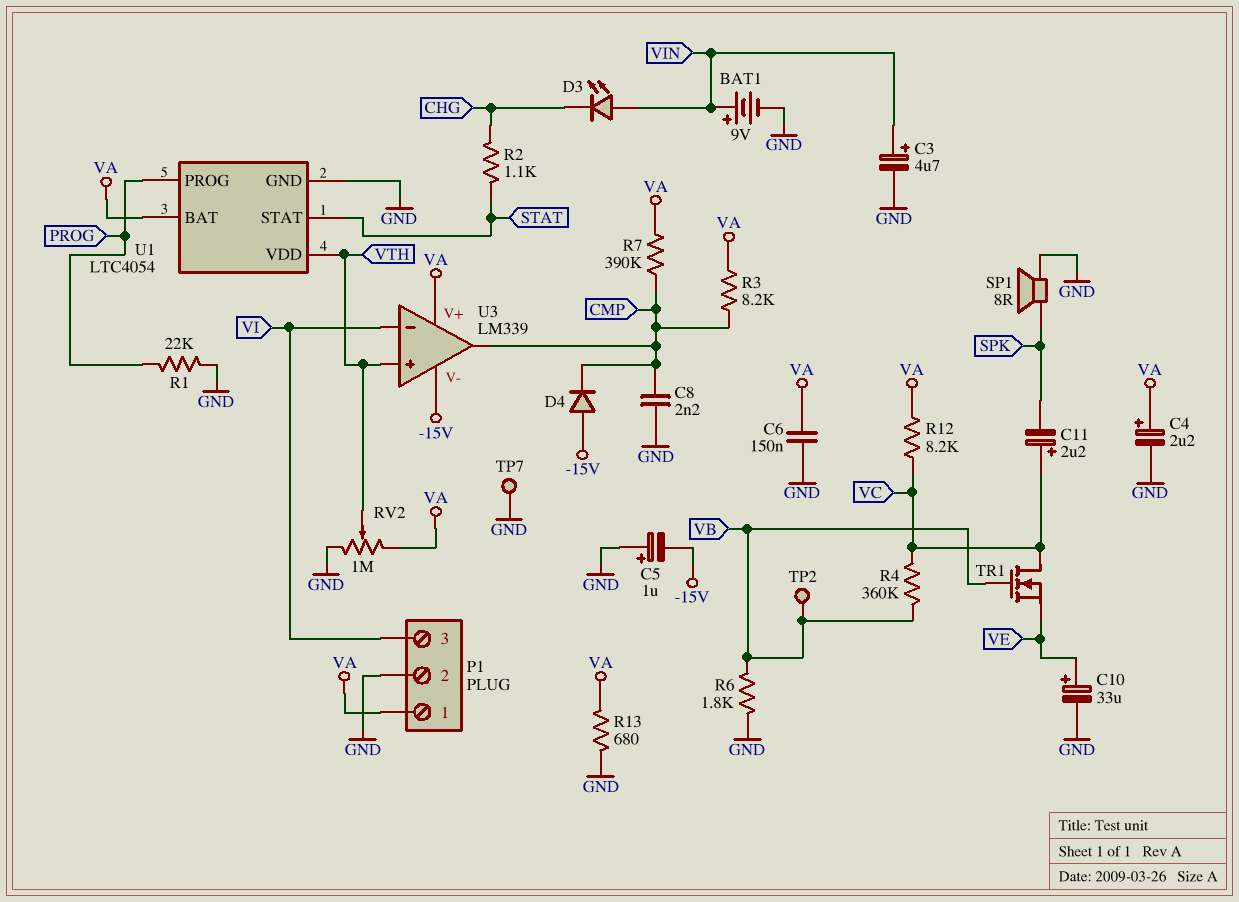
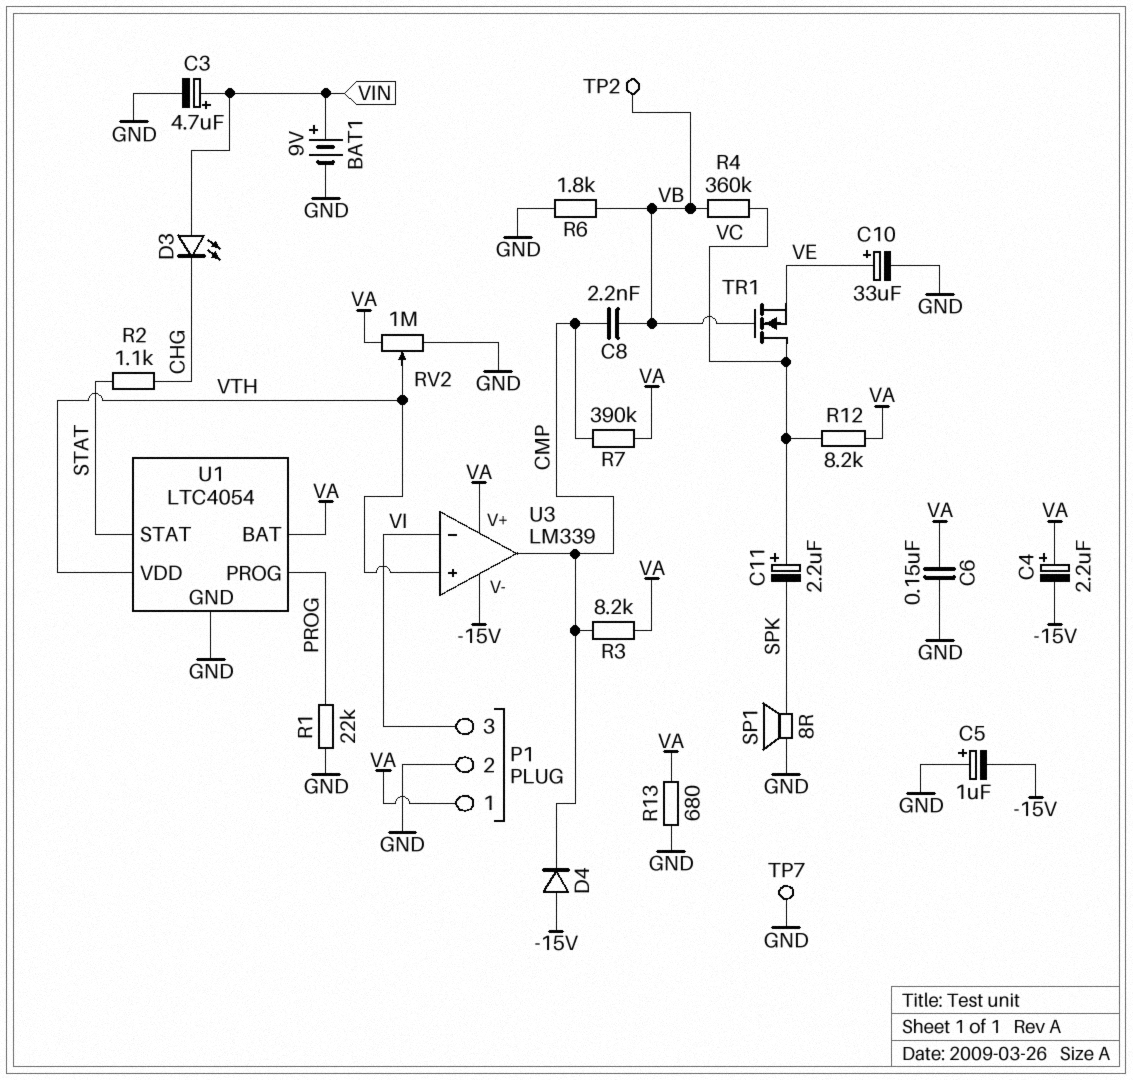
C4: 2.2uF (plus VA, minus GND) -> 2.2uF (plus VA, minus -15V)
C8: 2.2nF (CMP, GND) -> 2.2nF (CMP, VB)

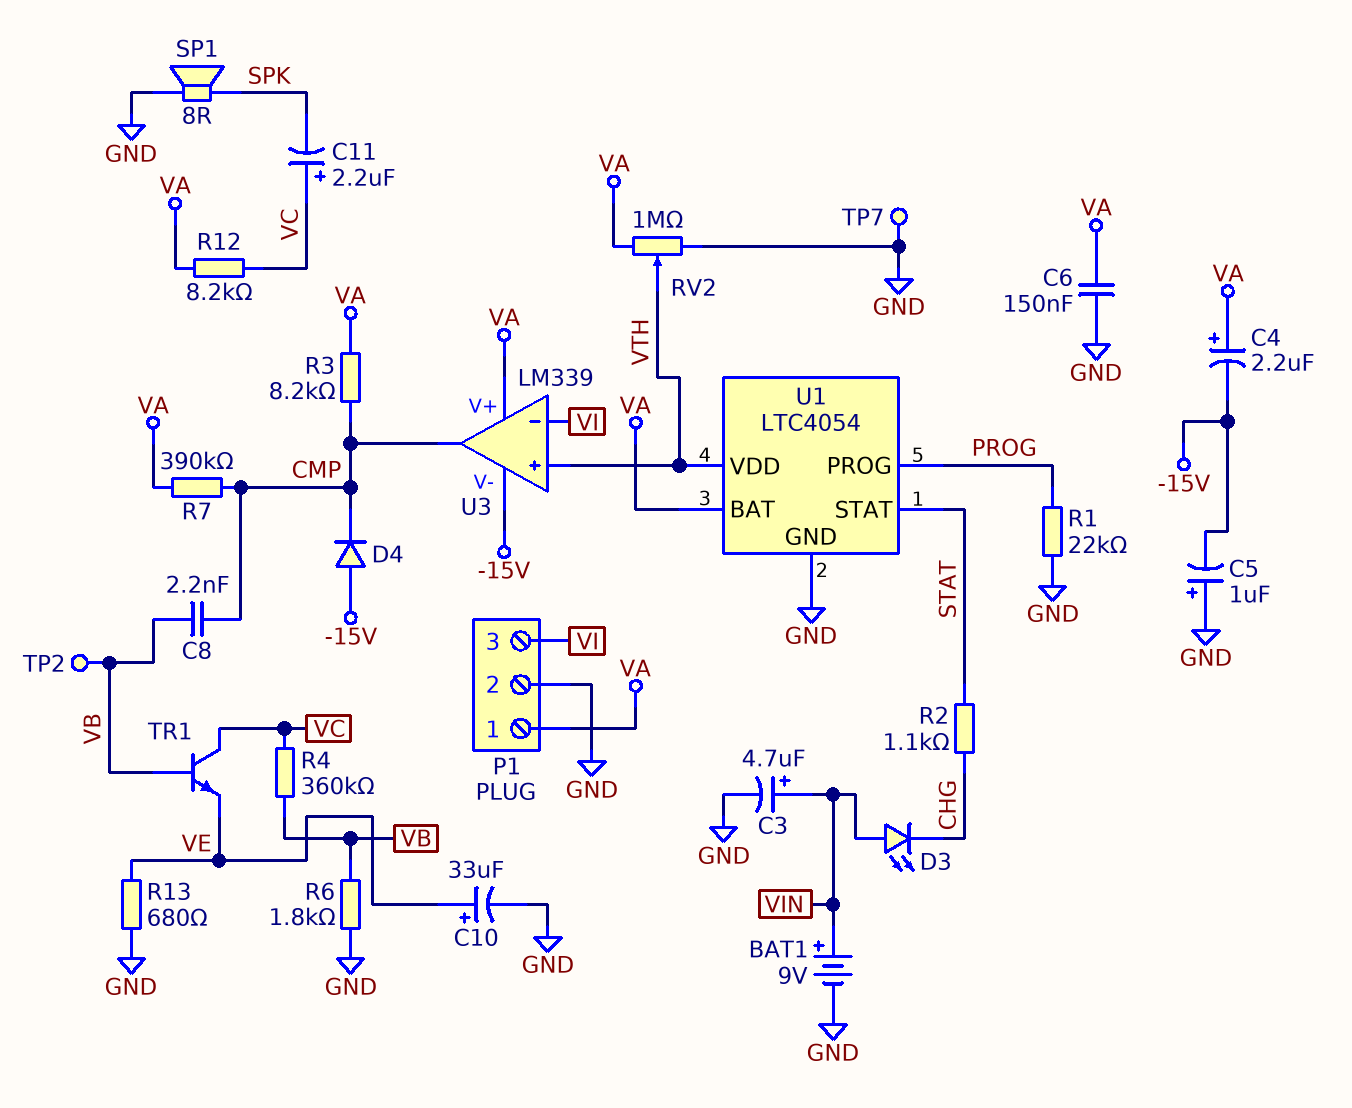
R13: 680 (GND, VA) -> 680 (GND, VE)
TR1: NMOS (G VB, D VC, S VE) -> NPN (B VB, C VC, E VE)

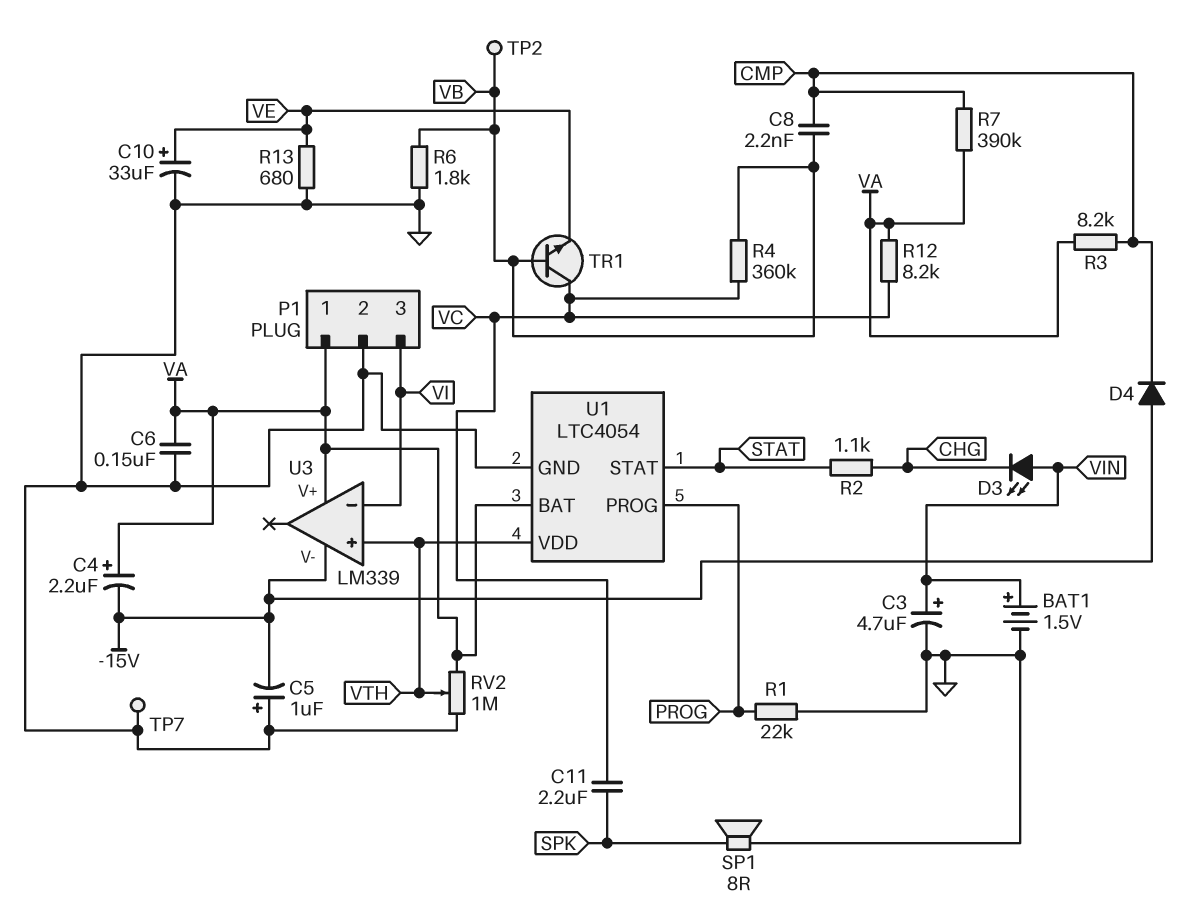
BAT1: 9V (plus VIN, minus GND) -> 1.5V (plus VIN, minus GND)
C11: 2.2uF (plus VC, minus SPK) -> 2.2uF (SPK, VC)
U3 pin out: CMP -> none

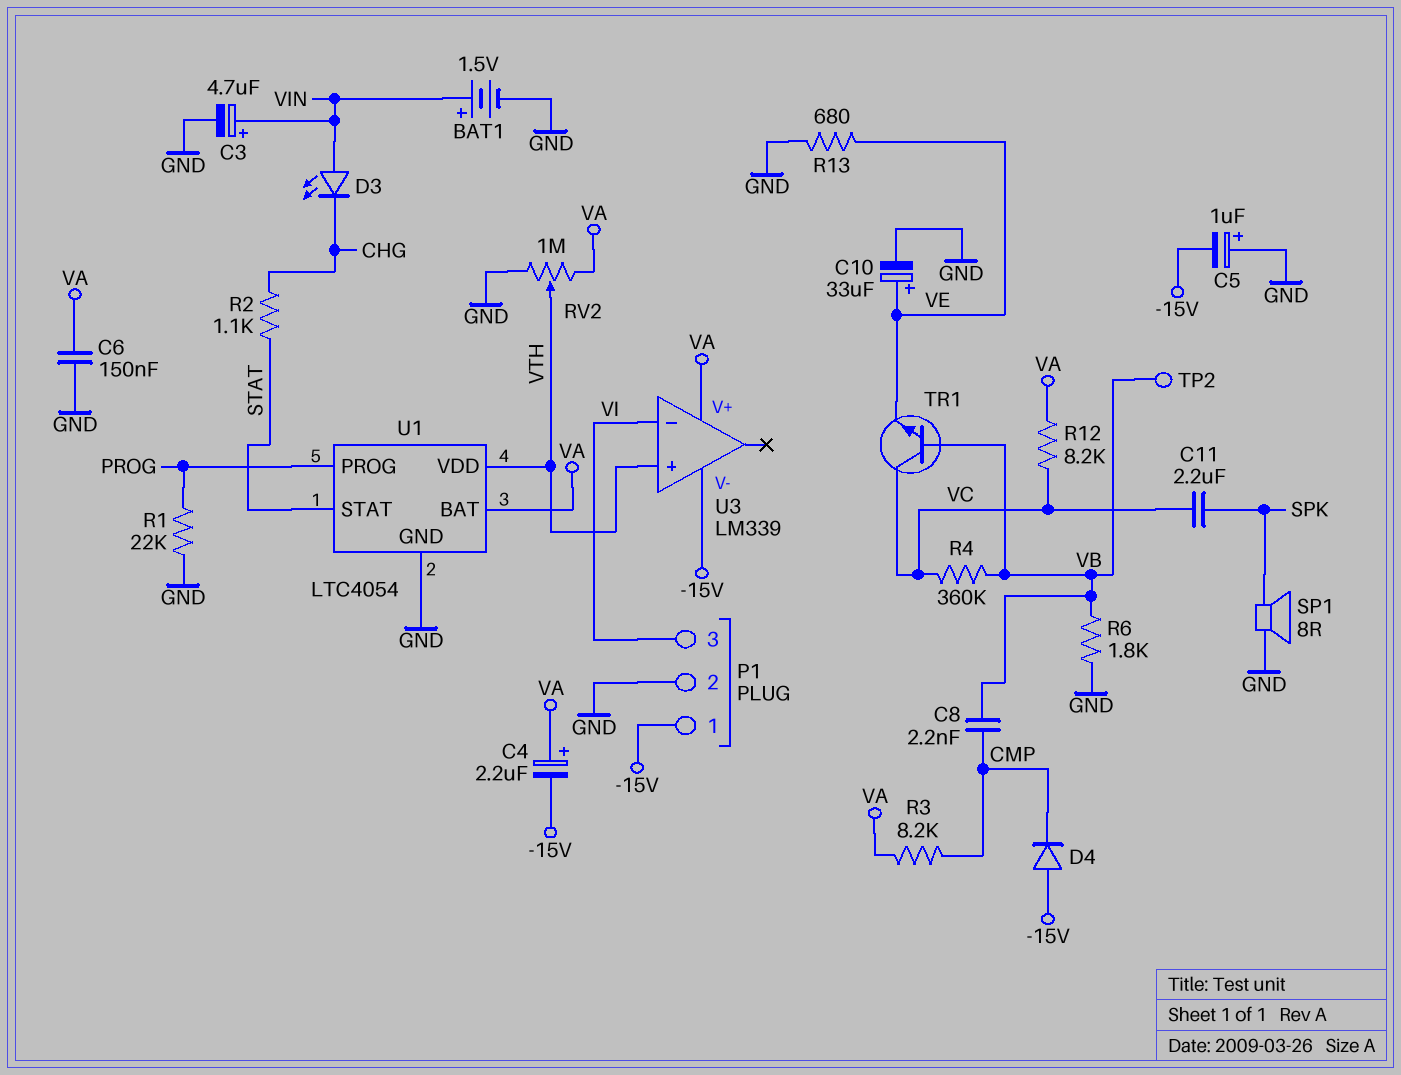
P1 pin 1: VA -> -15V
R7: 390k (CMP, VA) -> none
TP7: test point (GND) -> none

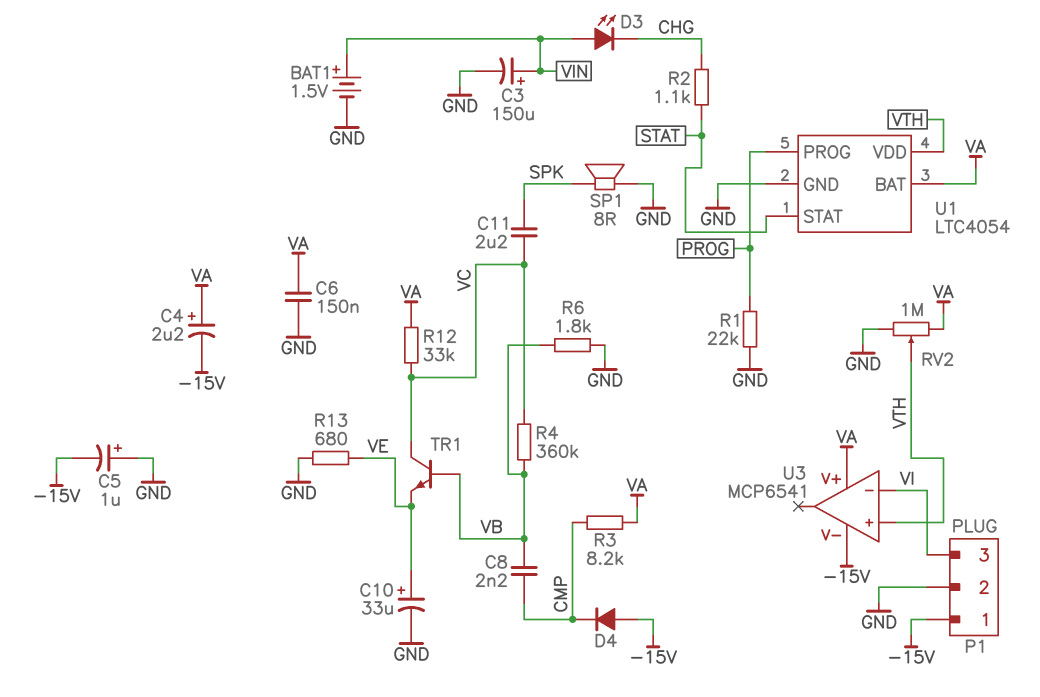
C3: 4.7uF (plus VIN, minus GND) -> 150uF (plus VIN, minus GND)
R12: 8.2k (VA, VC) -> 33k (VA, VC)
TP2: test point (VB) -> none
U3: LM339 -> MCP6541

